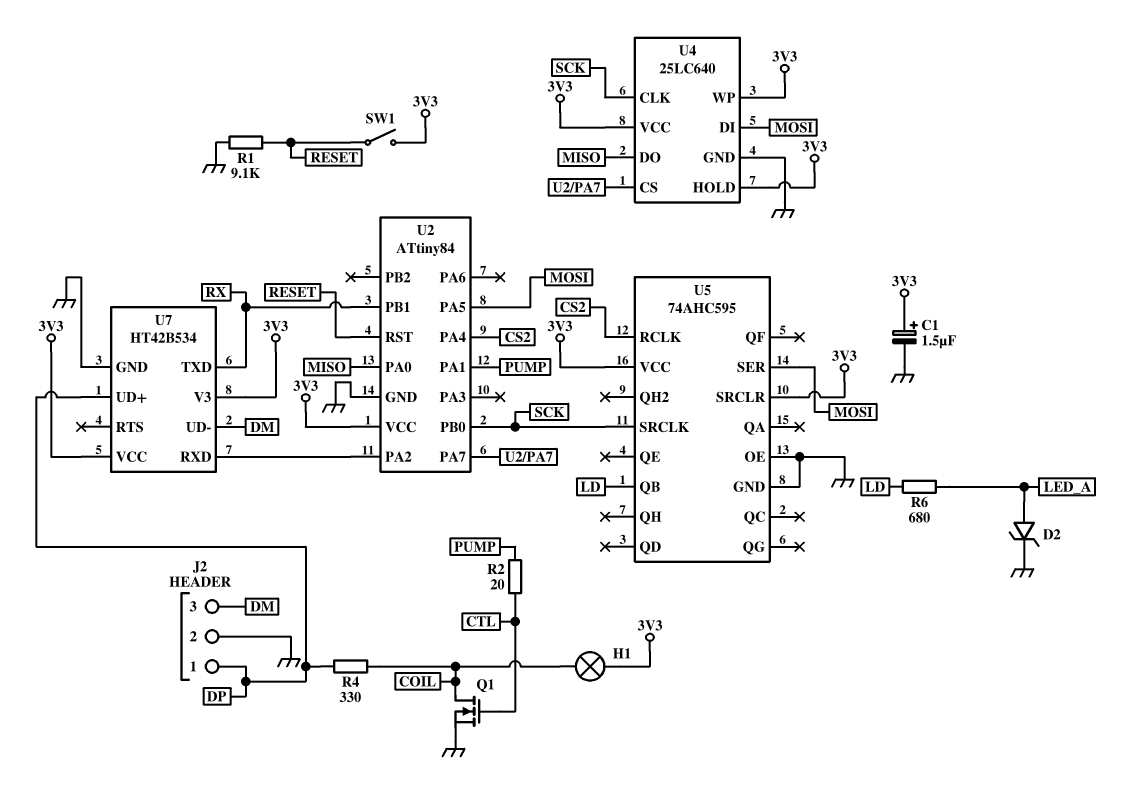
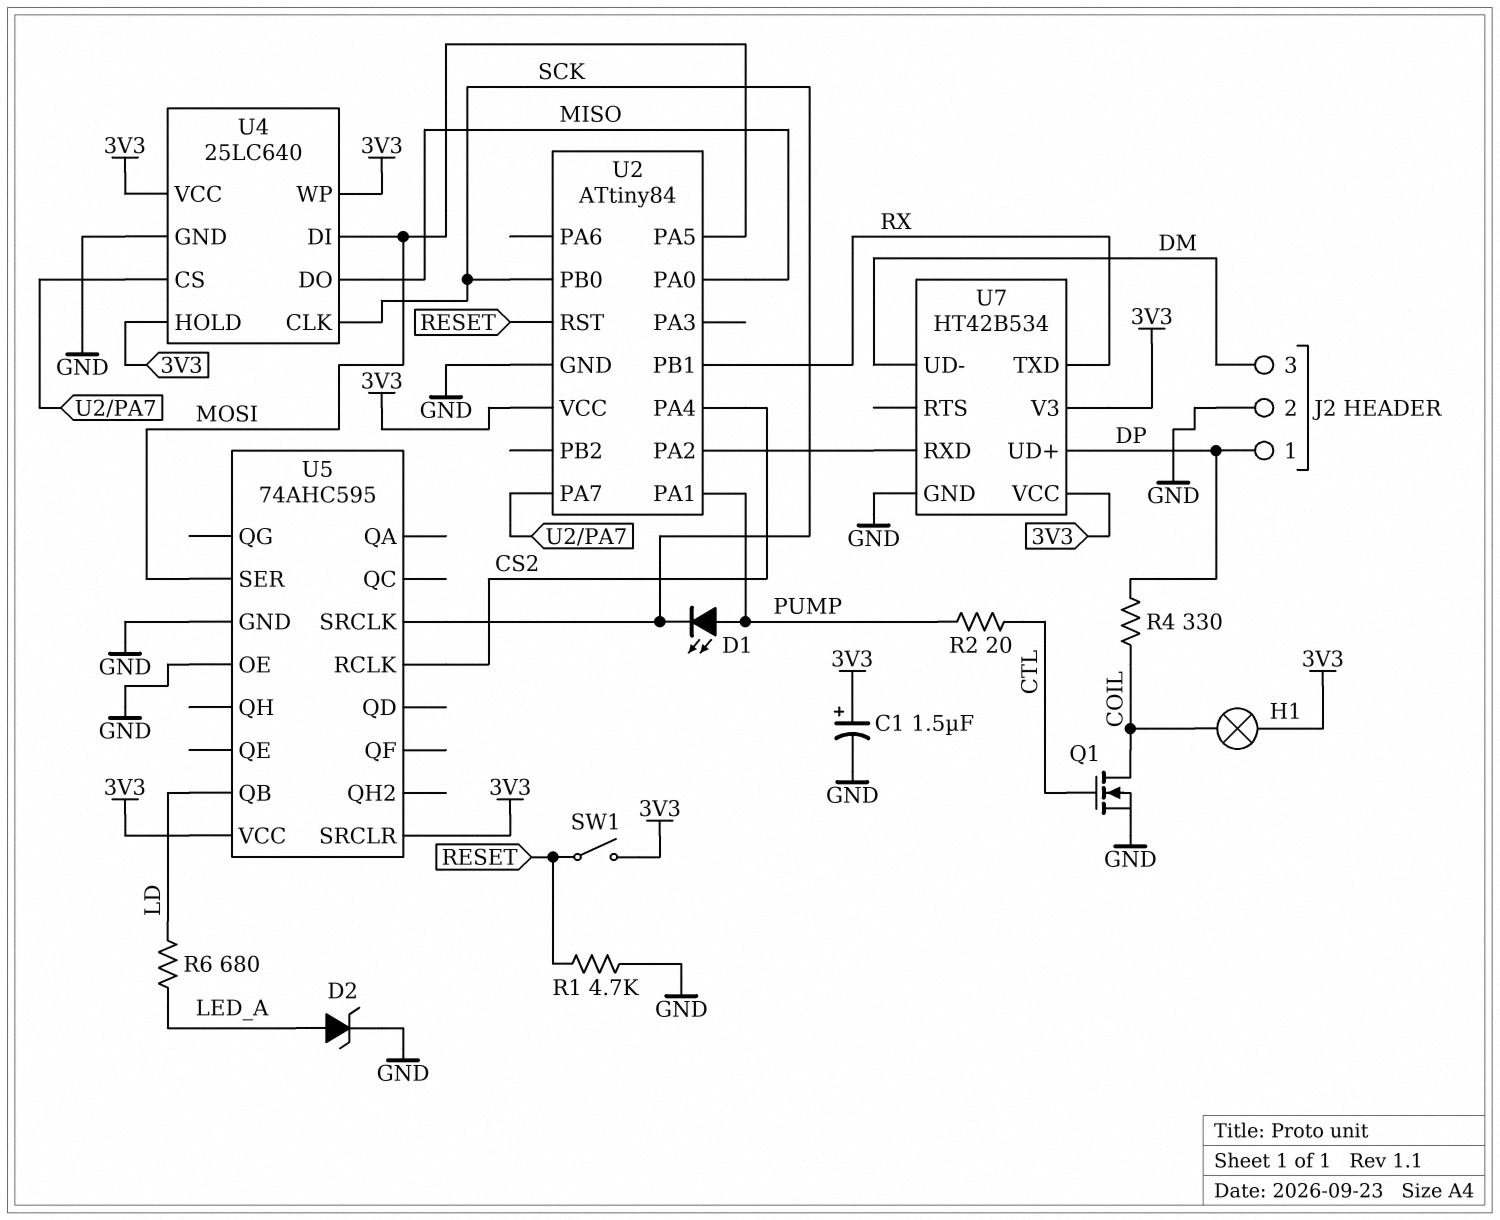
D1: none -> LED (A PUMP, K SCK)
R1: 9.1k (GND, RESET) -> 4.7k (GND, RESET)

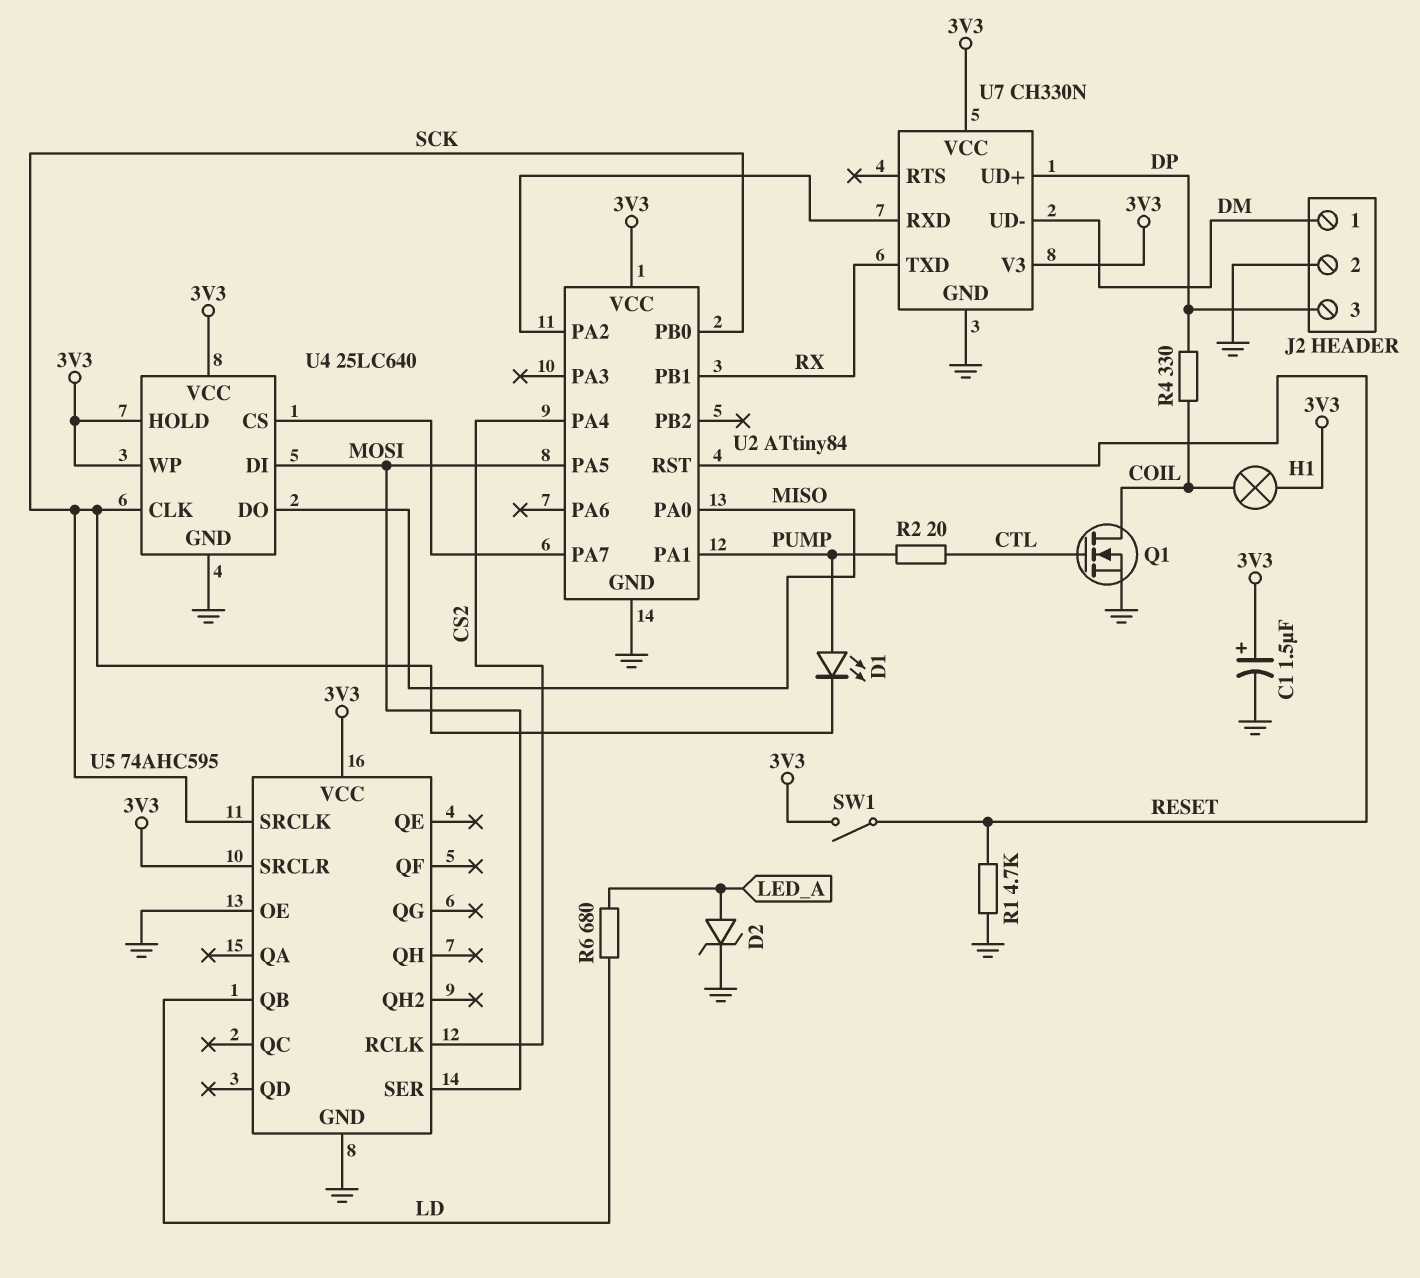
J2 pin 1: DP -> DM
J2 pin 3: DM -> DP
U7: HT42B534 -> CH330N

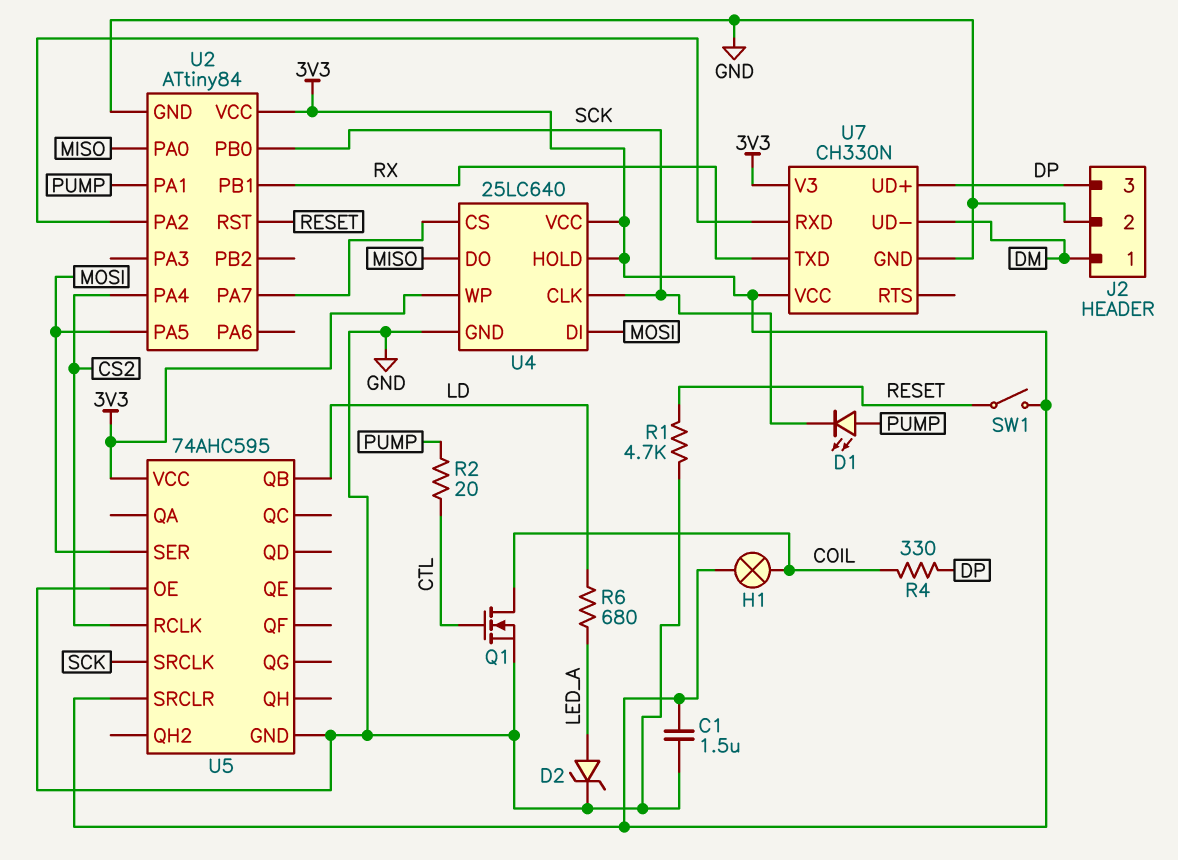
C1: 1.5uF (plus 3V3, minus GND) -> 1.5uF (3V3, GND)

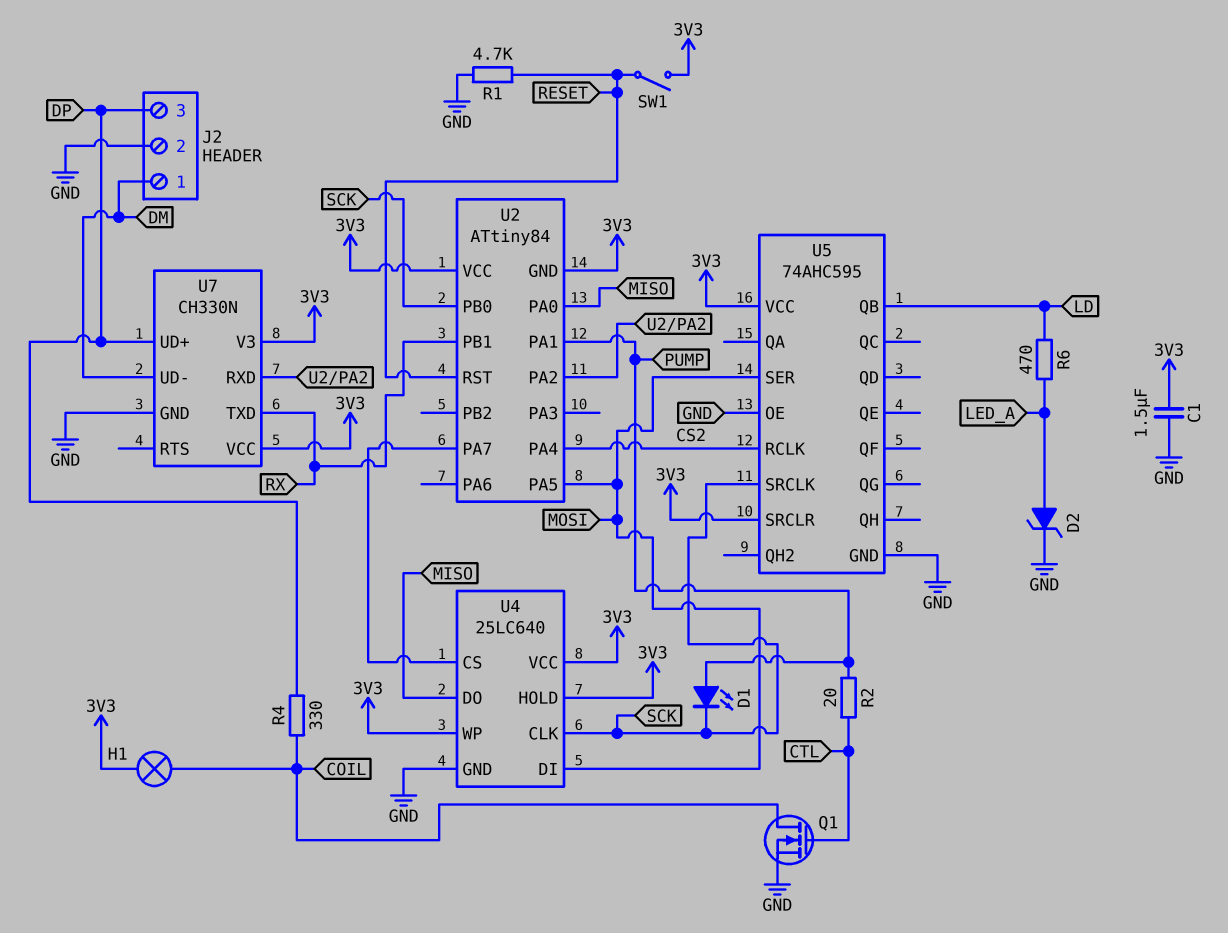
R6: 680 (LD, LED_A) -> 470 (LD, LED_A)
U2 pin GND: GND -> 3V3

